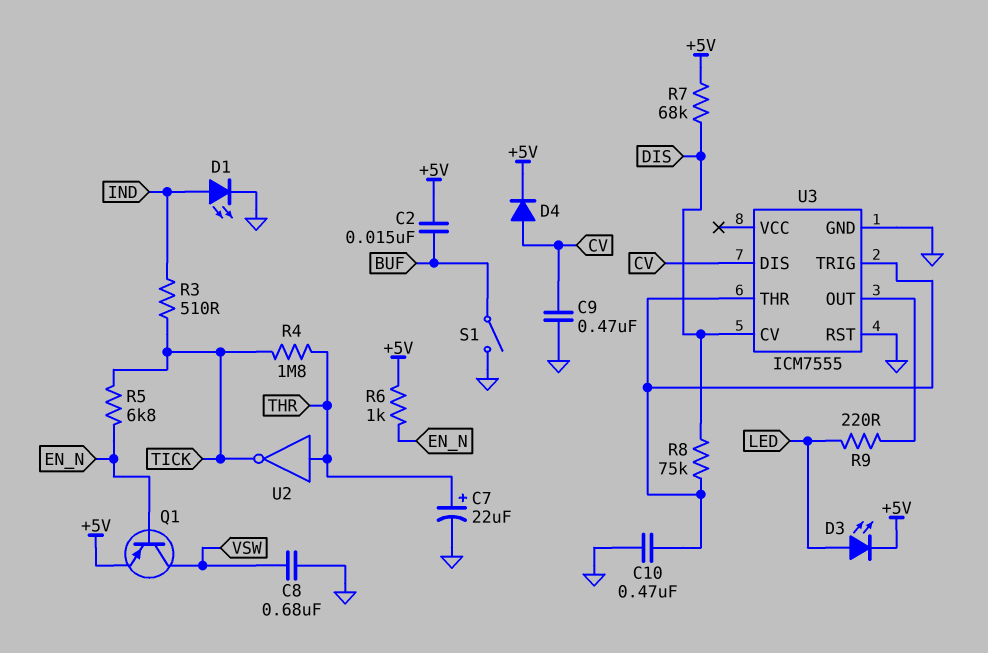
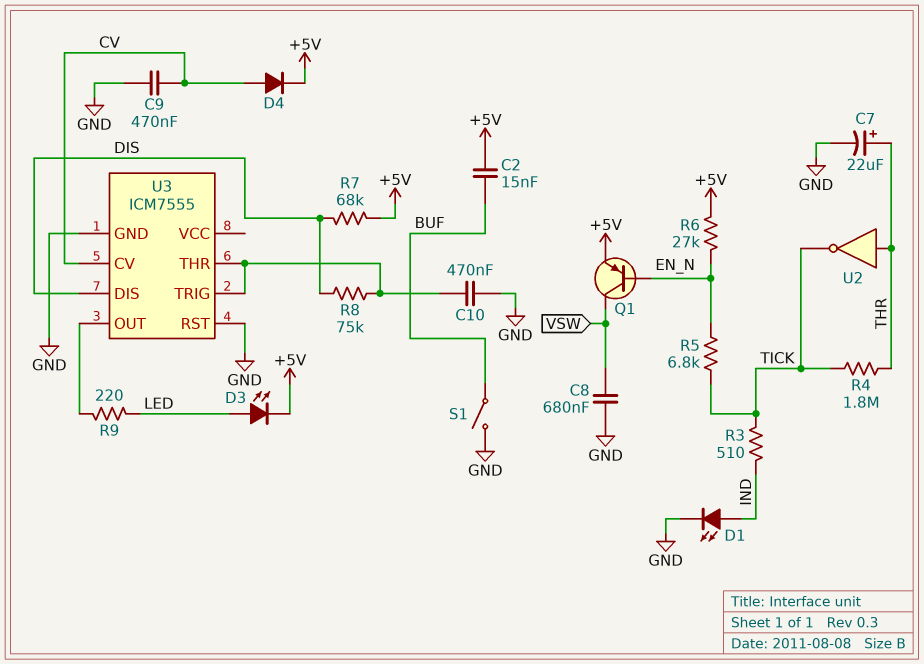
R6: 1k (+5V, EN_N) -> 27k (+5V, EN_N)
U3 pin CV: DIS -> CV
U3 pin DIS: CV -> DIS

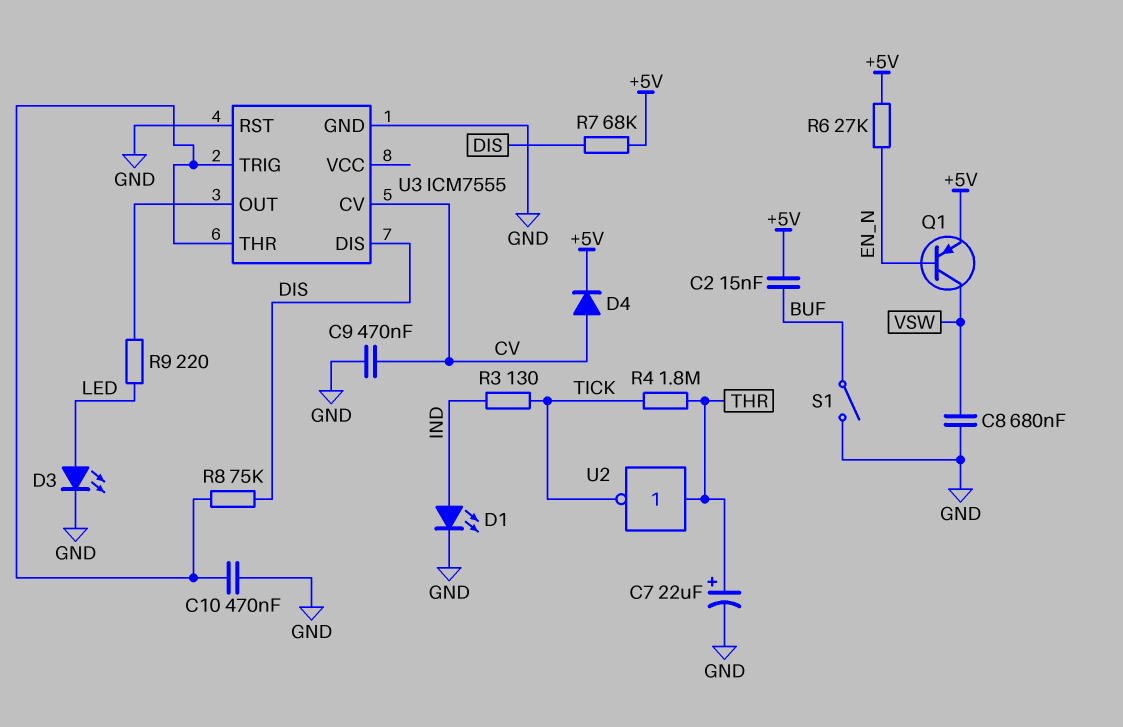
D3: LED (A LED, K +5V) -> LED (A LED, K GND)
R3: 510 (IND, TICK) -> 130 (IND, TICK)
R5: 6.8k (EN_N, TICK) -> none

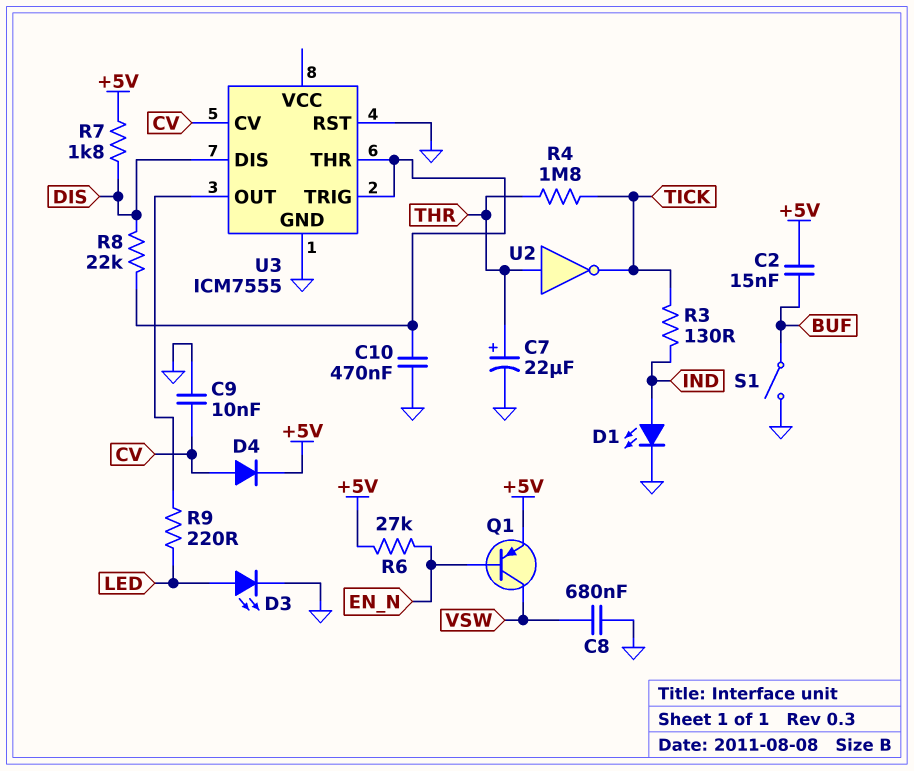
C9: 470nF (CV, GND) -> 10nF (CV, GND)
R7: 68k (+5V, DIS) -> 1.8k (+5V, DIS)
R8: 75k (DIS, U3/THR) -> 22k (DIS, U3/THR)

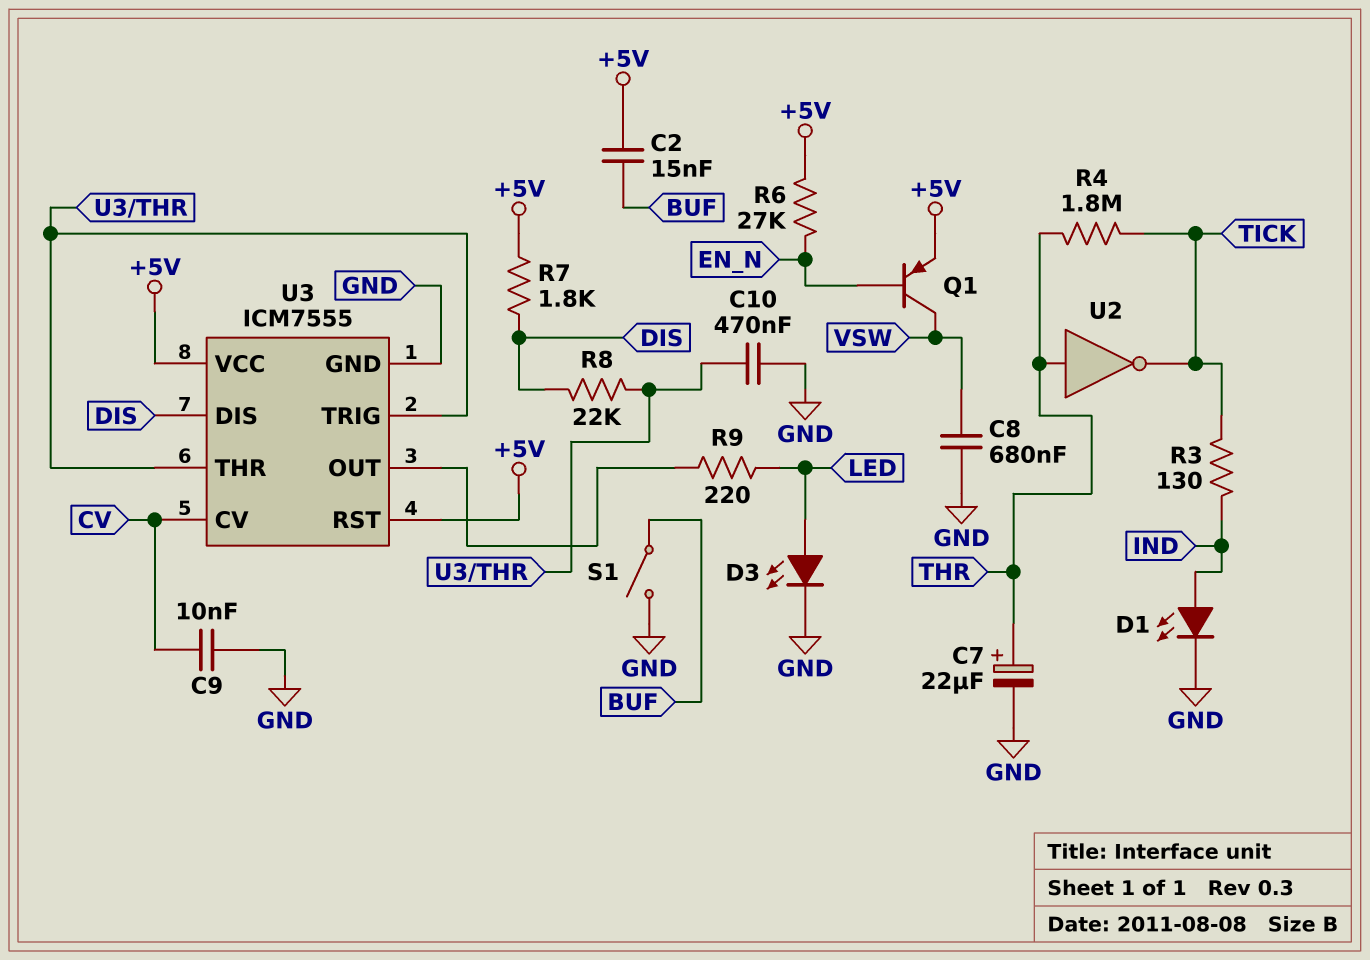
D4: diode (A CV, K +5V) -> none
U3 pin RST: GND -> +5V
U3 pin VCC: none -> +5V

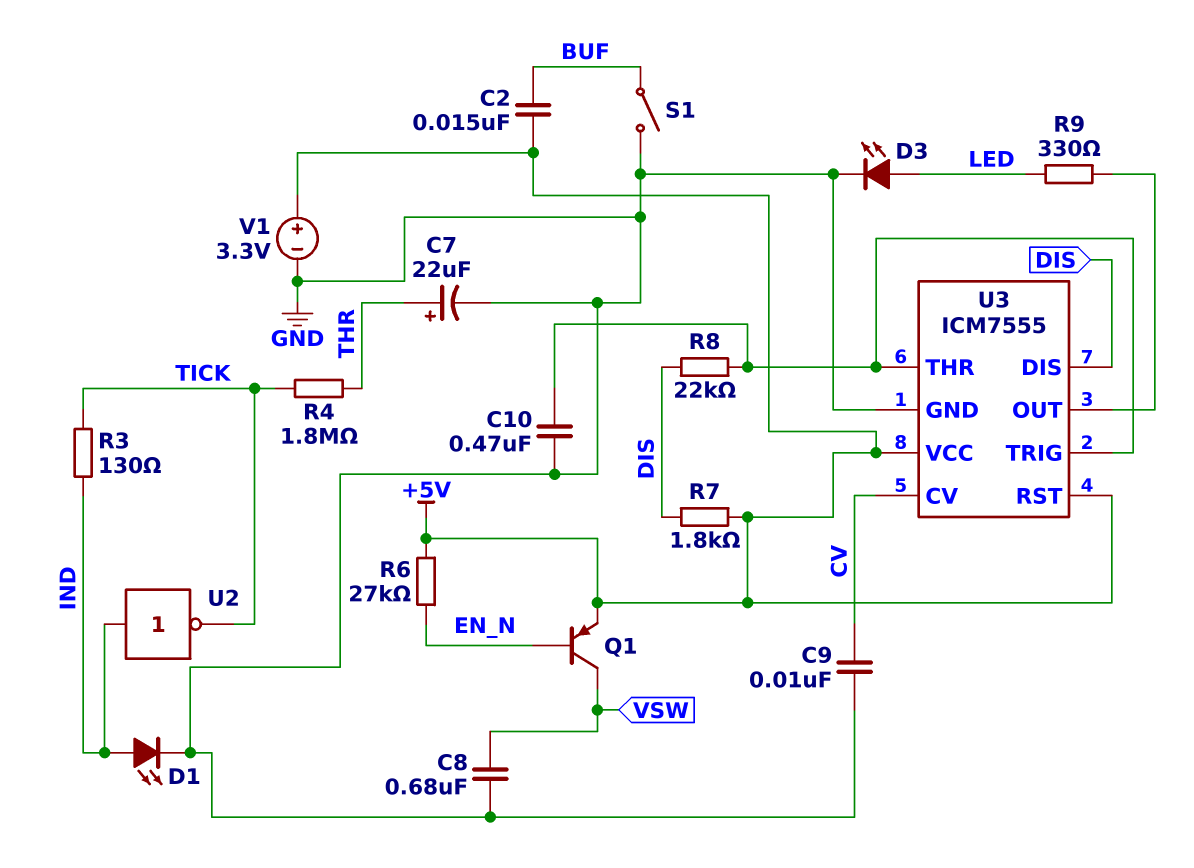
R9: 220 (LED, U3/OUT) -> 330 (LED, U3/OUT)
U2: NOT (in THR, out TICK) -> NOT (in IND, out TICK)
V1: none -> 3.3V (plus +5V, minus GND)

